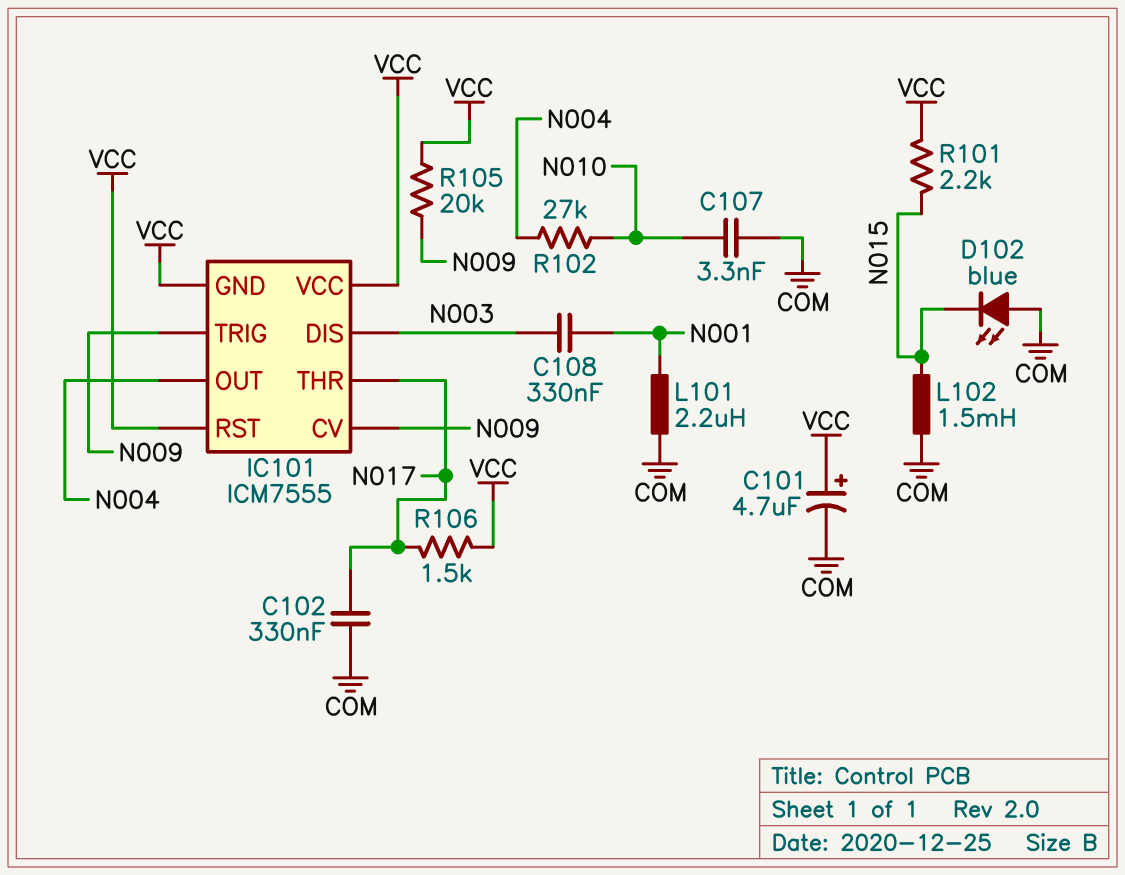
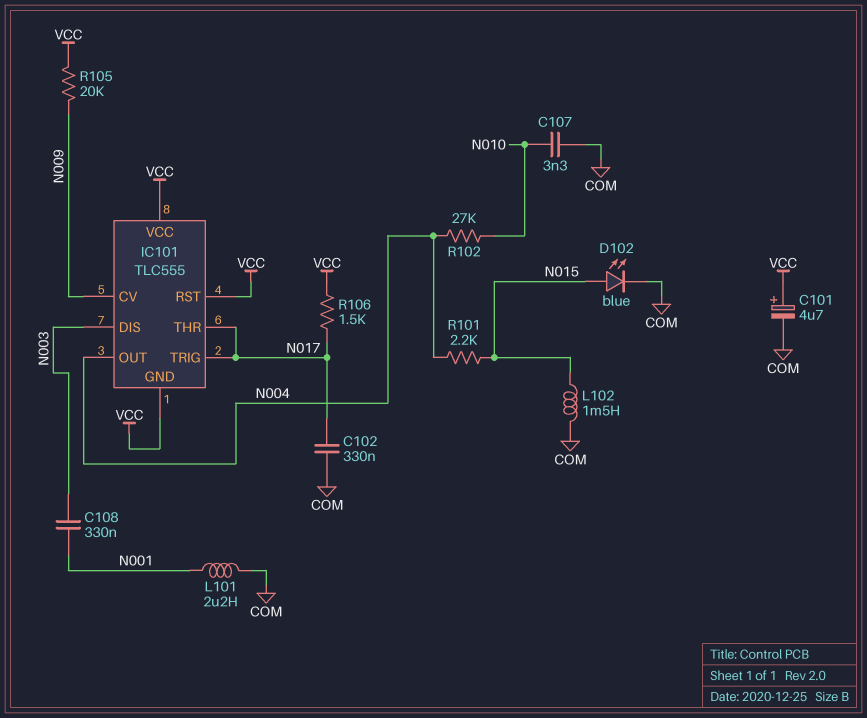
D102: LED blue (A COM, K N015) -> LED blue (A N015, K COM)
IC101: ICM7555 -> TLC555
IC101 pin TRIG: N009 -> N017
R101: 2.2k (N015, VCC) -> 2.2k (N004, N015)

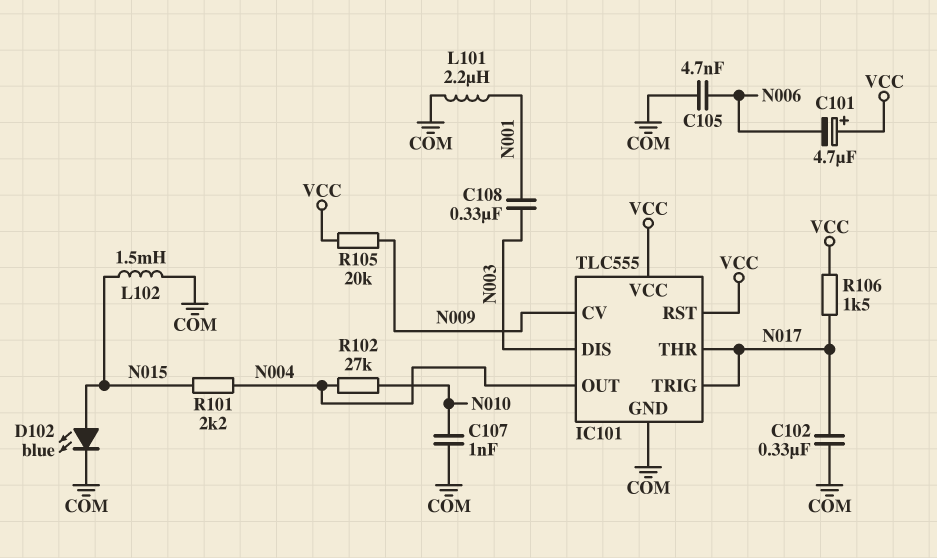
C101: 4.7uF (plus VCC, minus COM) -> 4.7uF (plus VCC, minus N006)
C105: none -> 4.7nF (COM, N006)
C107: 3.3nF (COM, N010) -> 1nF (COM, N010)
IC101 pin GND: VCC -> COM

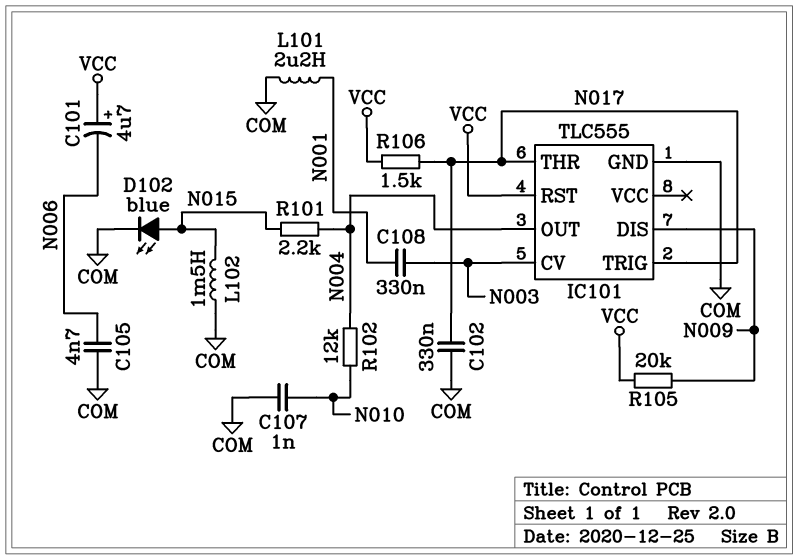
IC101 pin CV: N009 -> N003
IC101 pin DIS: N003 -> N009
IC101 pin VCC: VCC -> none
R102: 27k (N004, N010) -> 12k (N004, N010)

